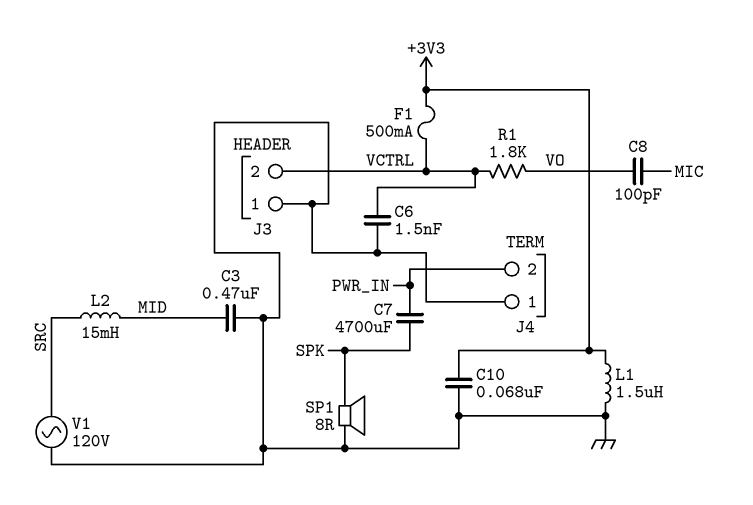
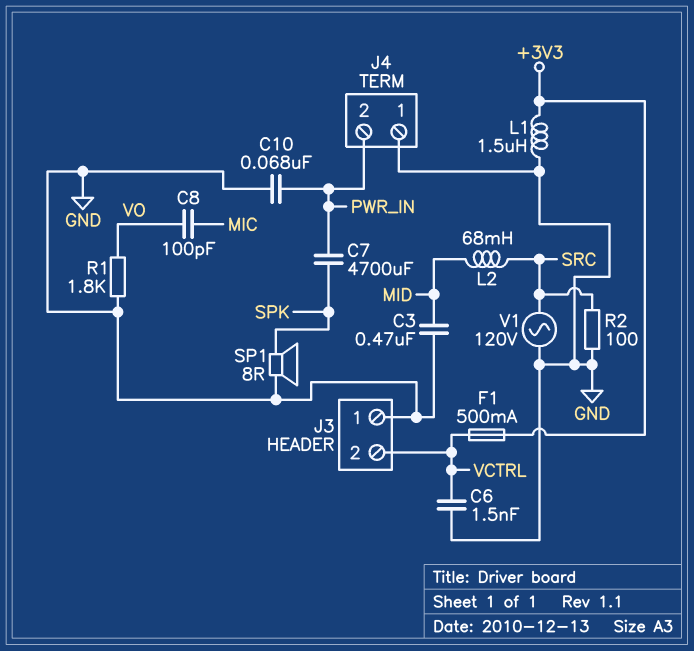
C10: 68nF (+3V3, GND) -> 68nF (GND, PWR_IN)
L2: 15mH (MID, SRC) -> 68mH (MID, SRC)
R1: 1.8k (VCTRL, VO) -> 1.8k (GND, VO)
R2: none -> 100 (GND, SRC)

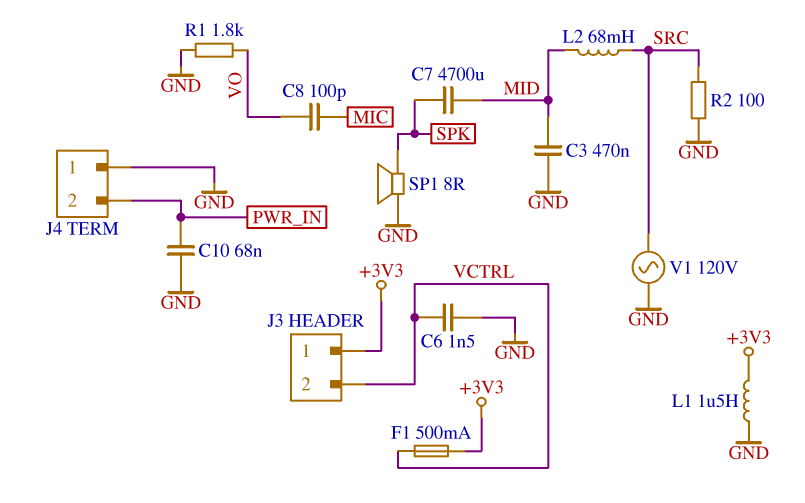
C7: 4700uF (PWR_IN, SPK) -> 4700uF (MID, SPK)
J3 pin 1: GND -> +3V3

